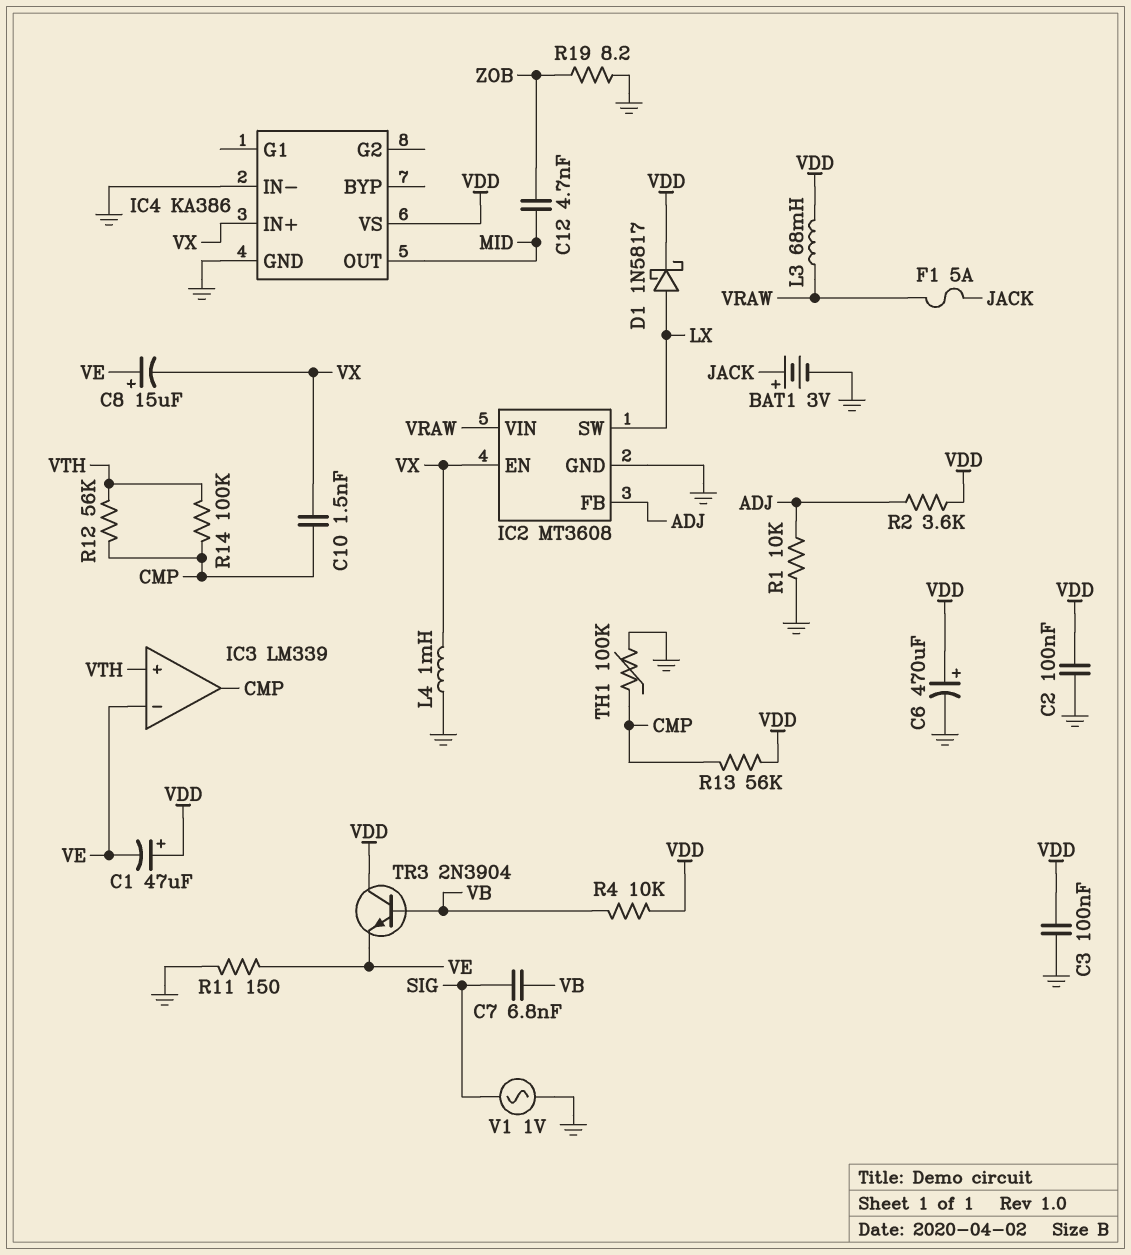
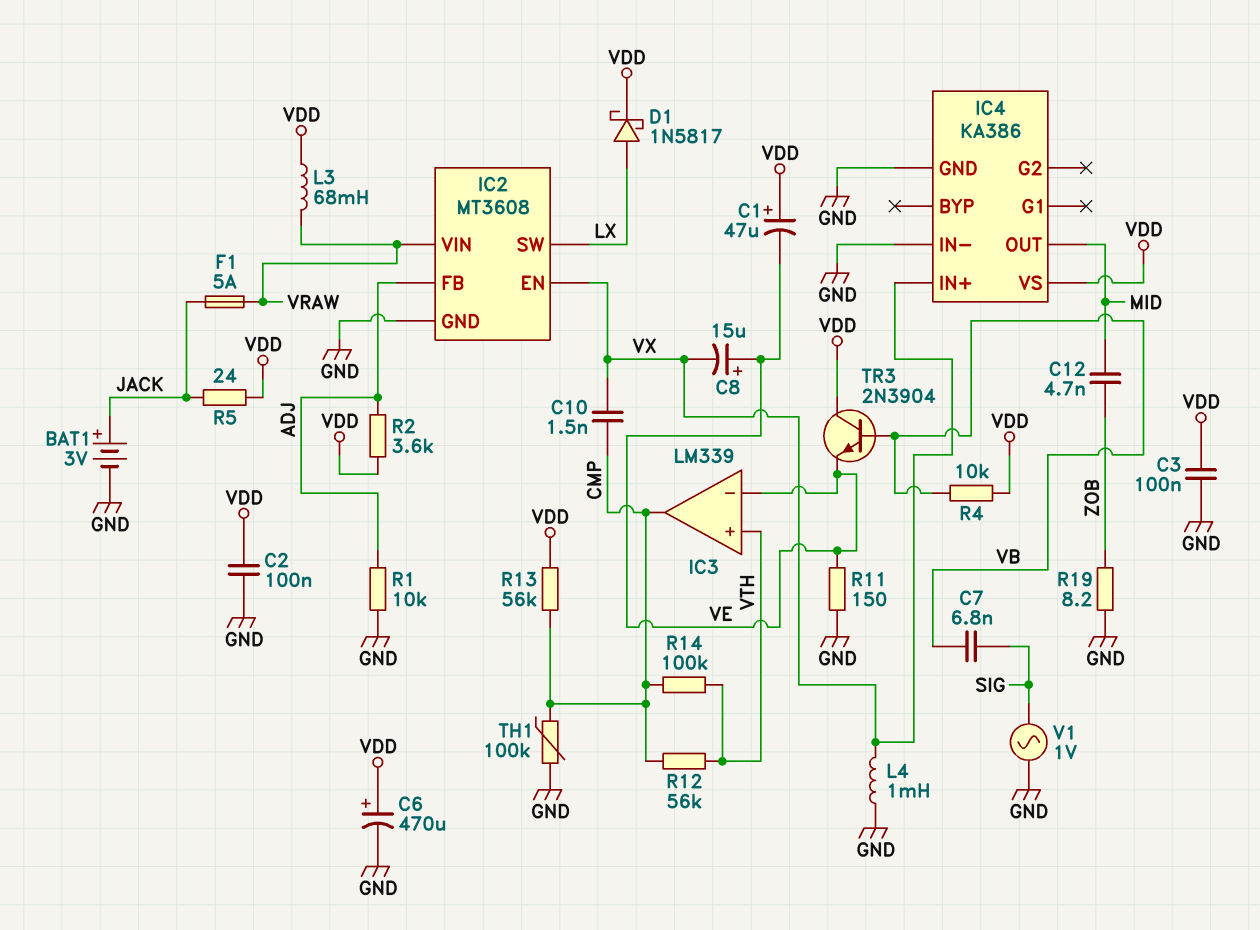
R5: none -> 24 (JACK, VDD)

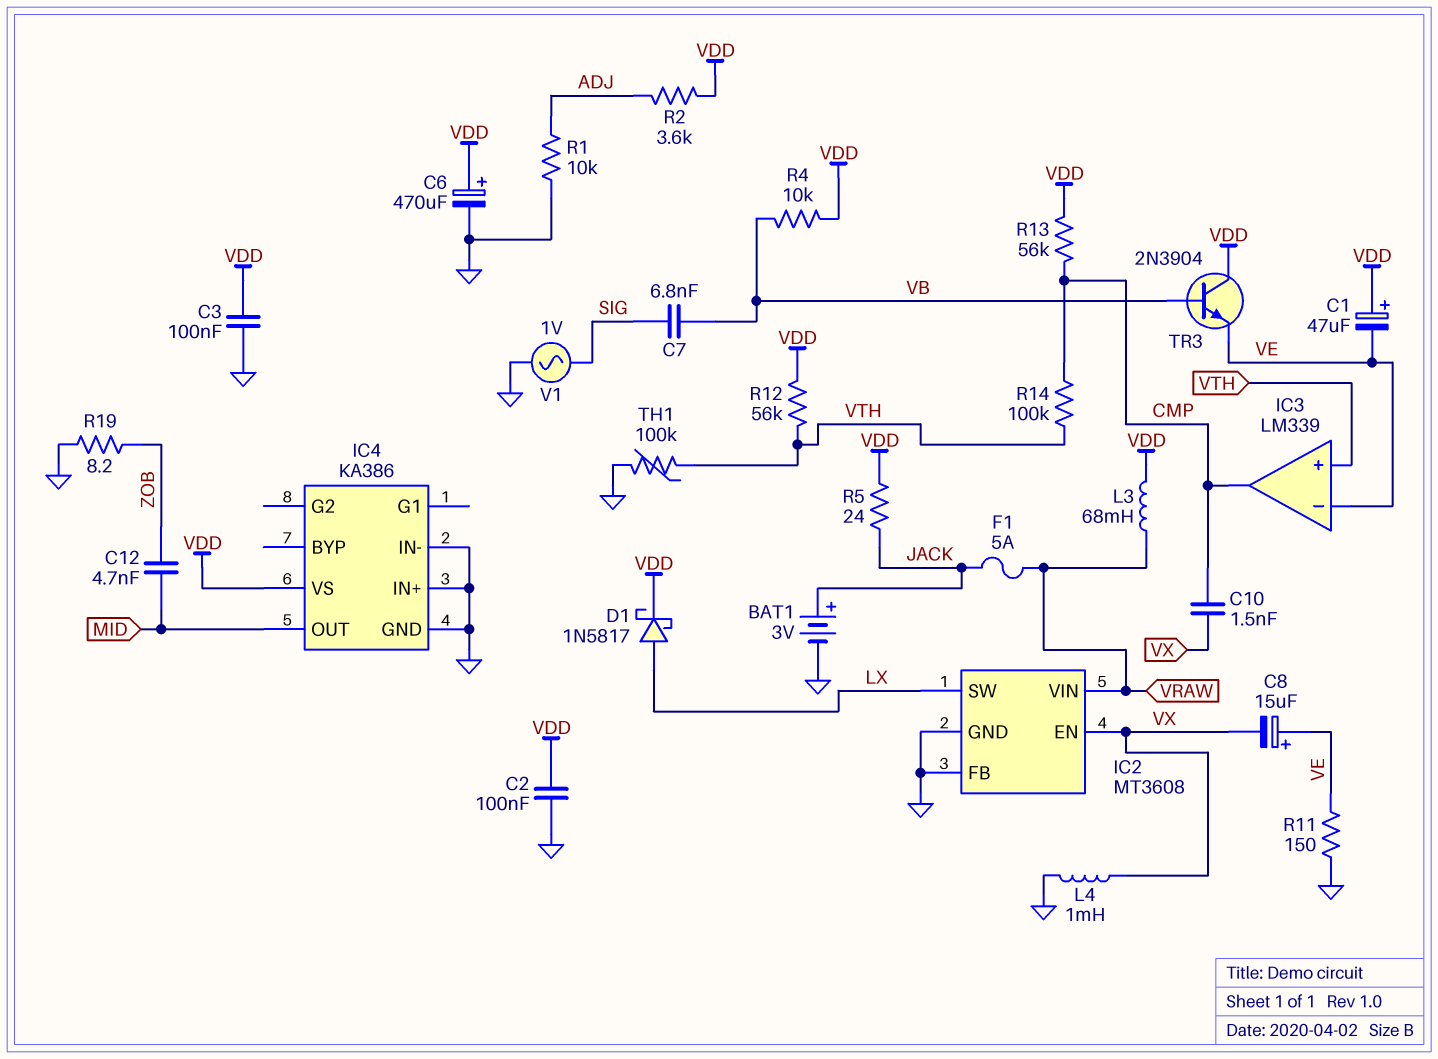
IC2 pin FB: ADJ -> GND
IC4 pin IN+: VX -> GND
R12: 56k (CMP, VTH) -> 56k (VDD, VTH)
TH1: 100k (CMP, GND) -> 100k (GND, VTH)

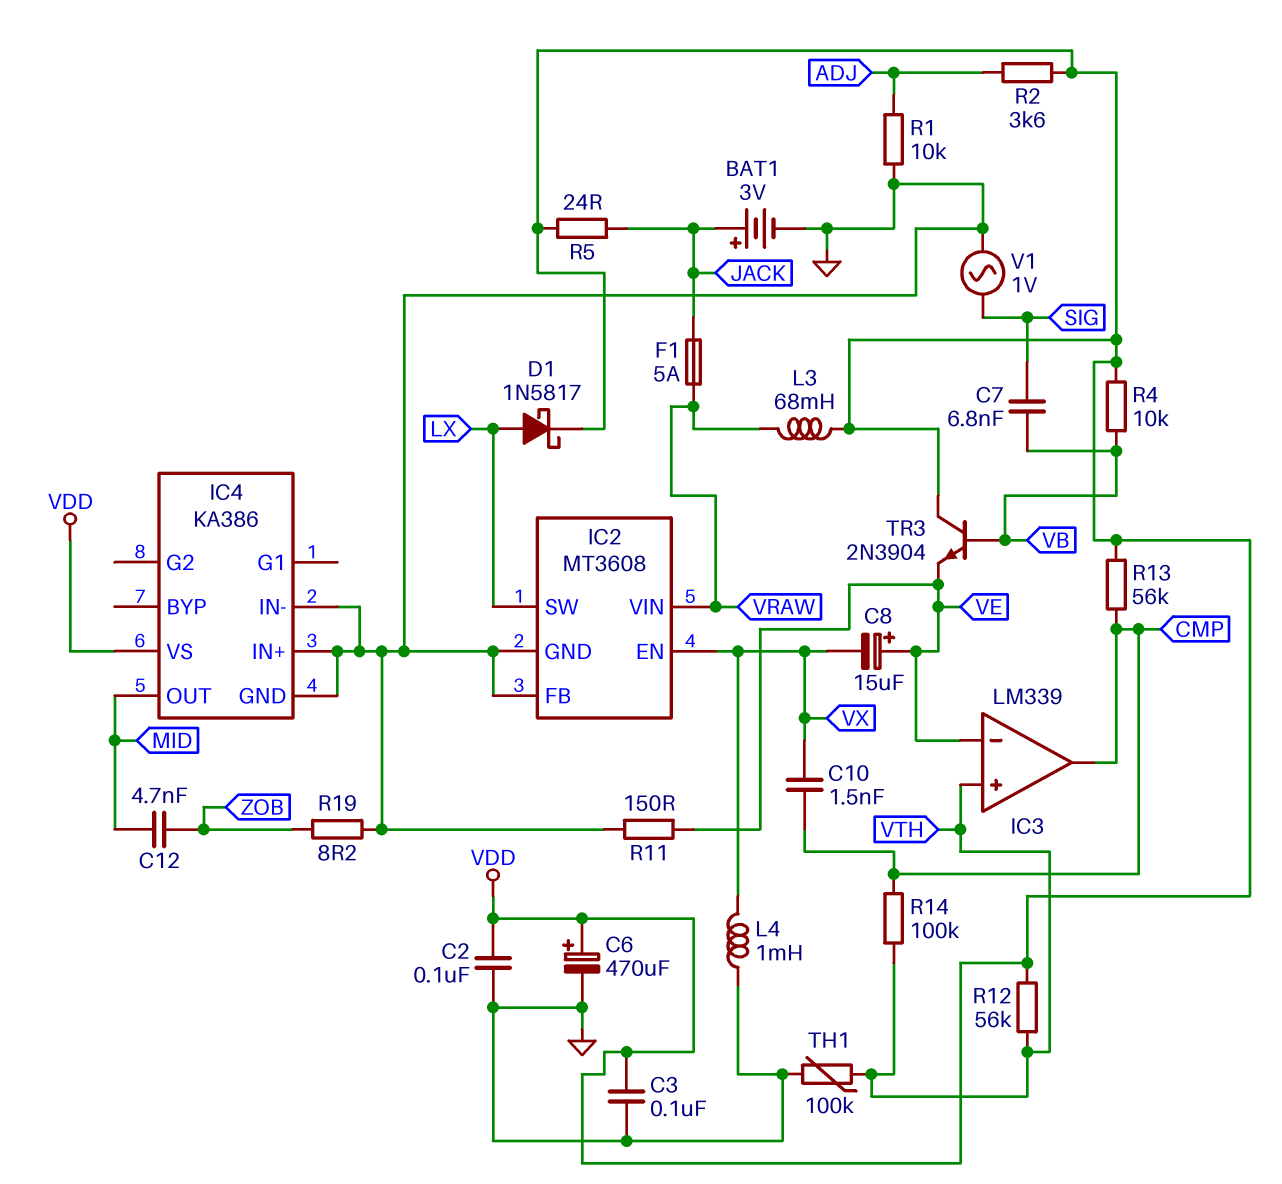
C1: 47uF (plus VDD, minus VE) -> none

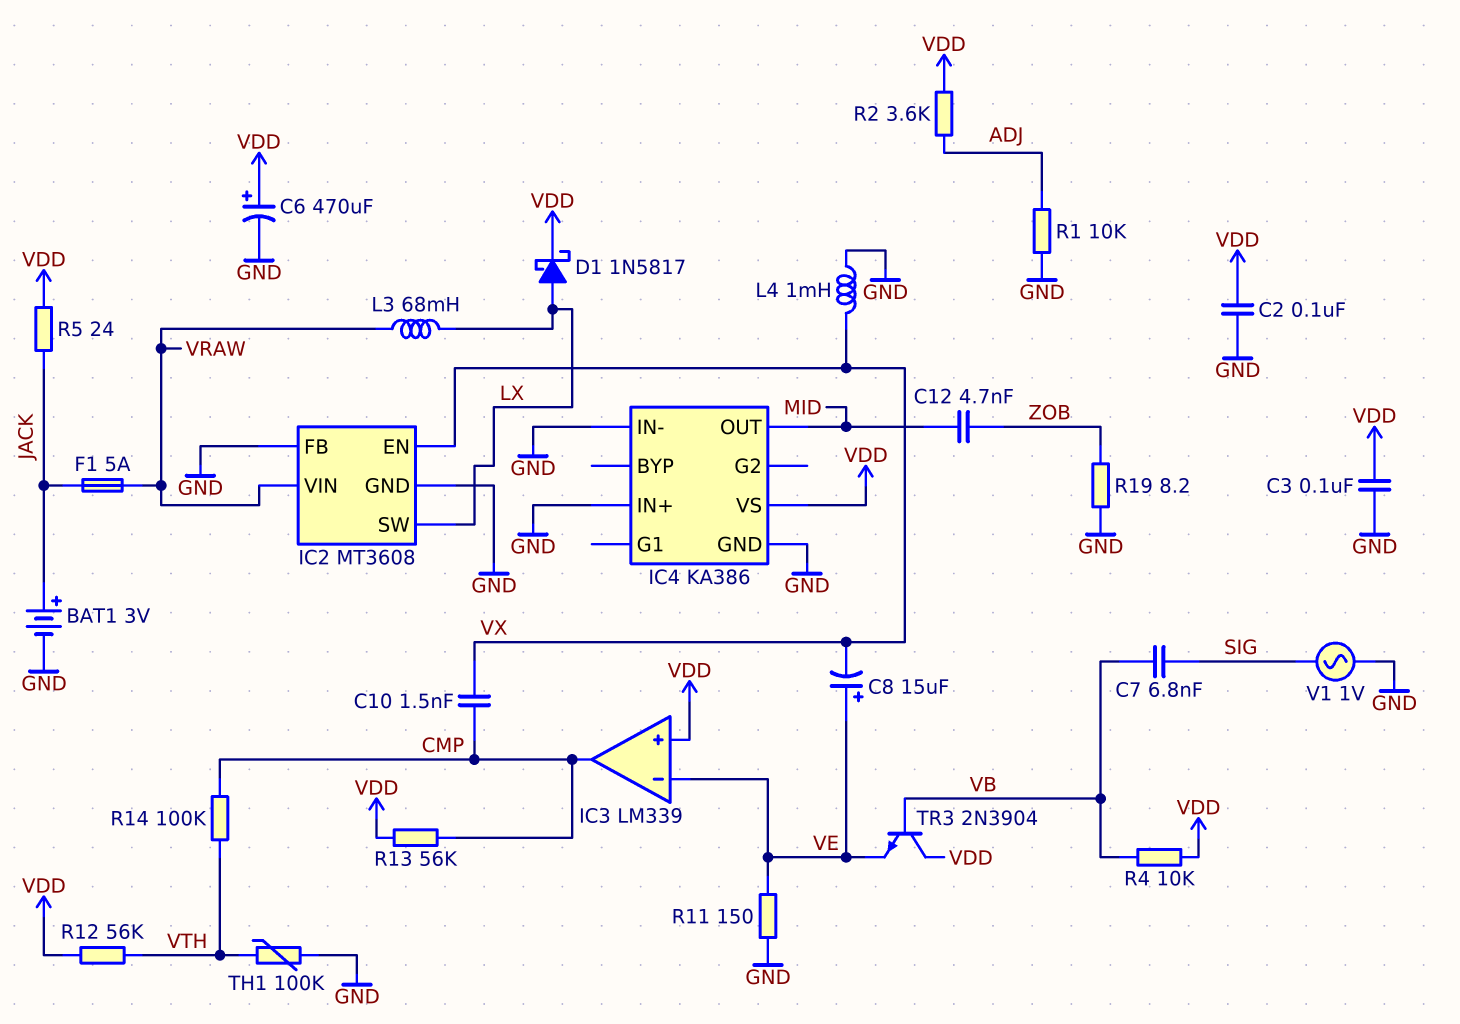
IC3 pin in+: VTH -> VDD
L3: 68mH (VDD, VRAW) -> 68mH (LX, VRAW)

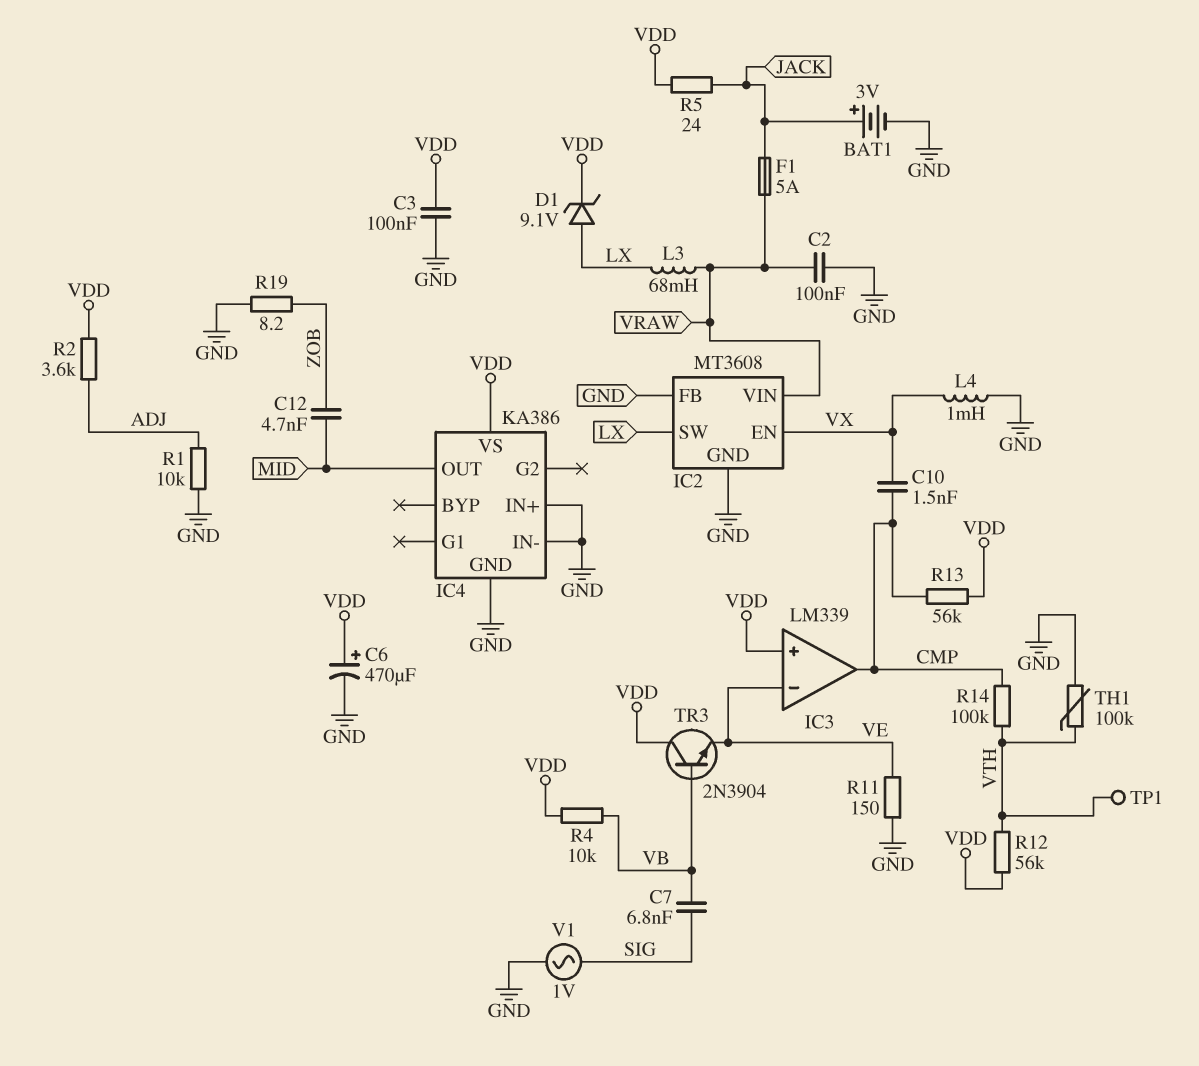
C2: 100nF (GND, VDD) -> 100nF (GND, VRAW)
C8: 15uF (plus VE, minus VX) -> none
D1: schottky 1N5817 (A LX, K VDD) -> zener 9.1V (A LX, K VDD)
TP1: none -> test point (VTH)

